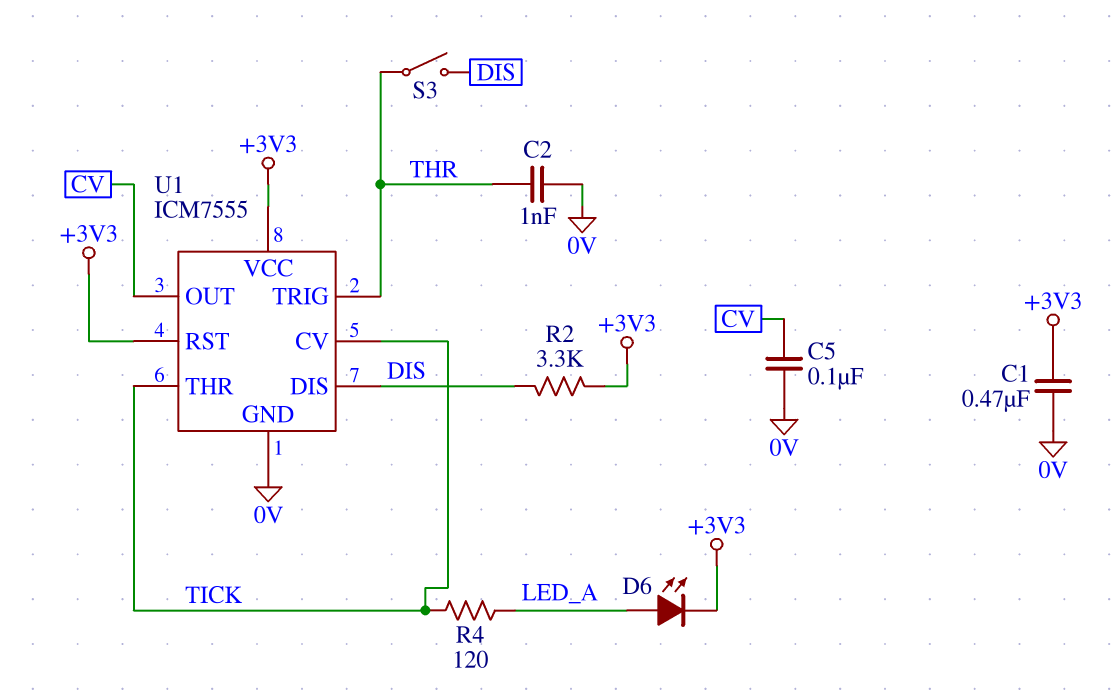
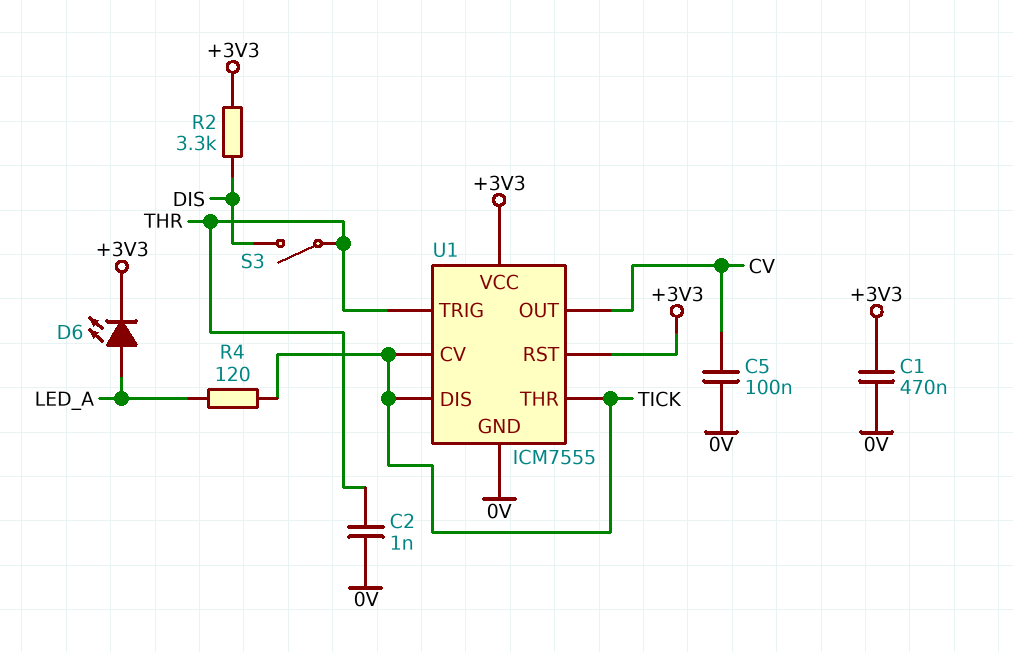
U1 pin DIS: DIS -> TICK

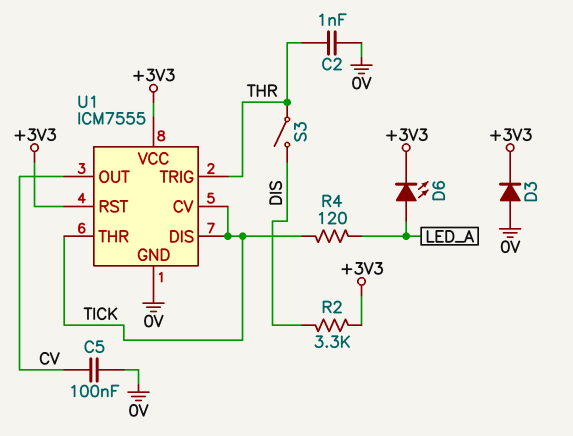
C1: 470nF (+3V3, 0V) -> none
D3: none -> diode (A 0V, K +3V3)

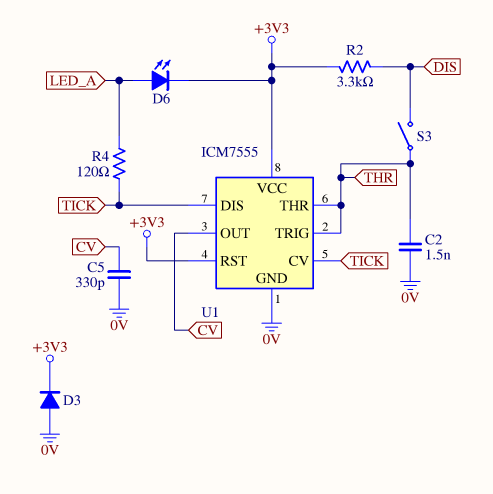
C2: 1nF (0V, THR) -> 1.5nF (0V, THR)
C5: 100nF (0V, CV) -> 330pF (0V, CV)
U1 pin THR: TICK -> THR

